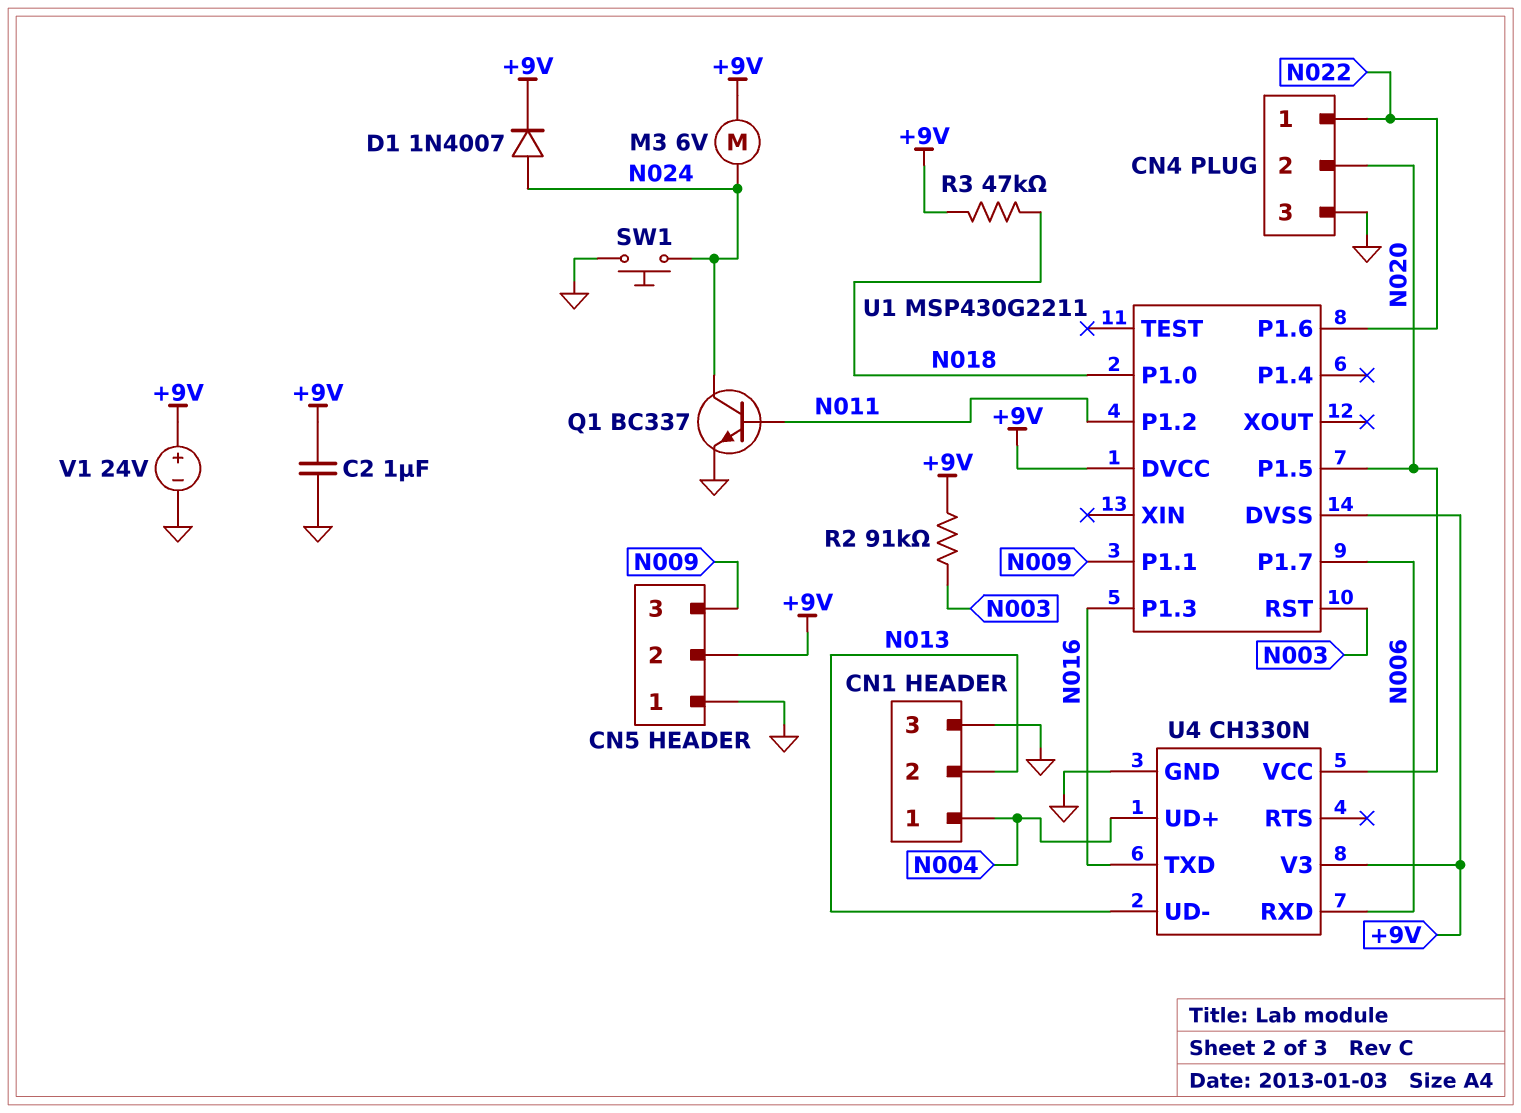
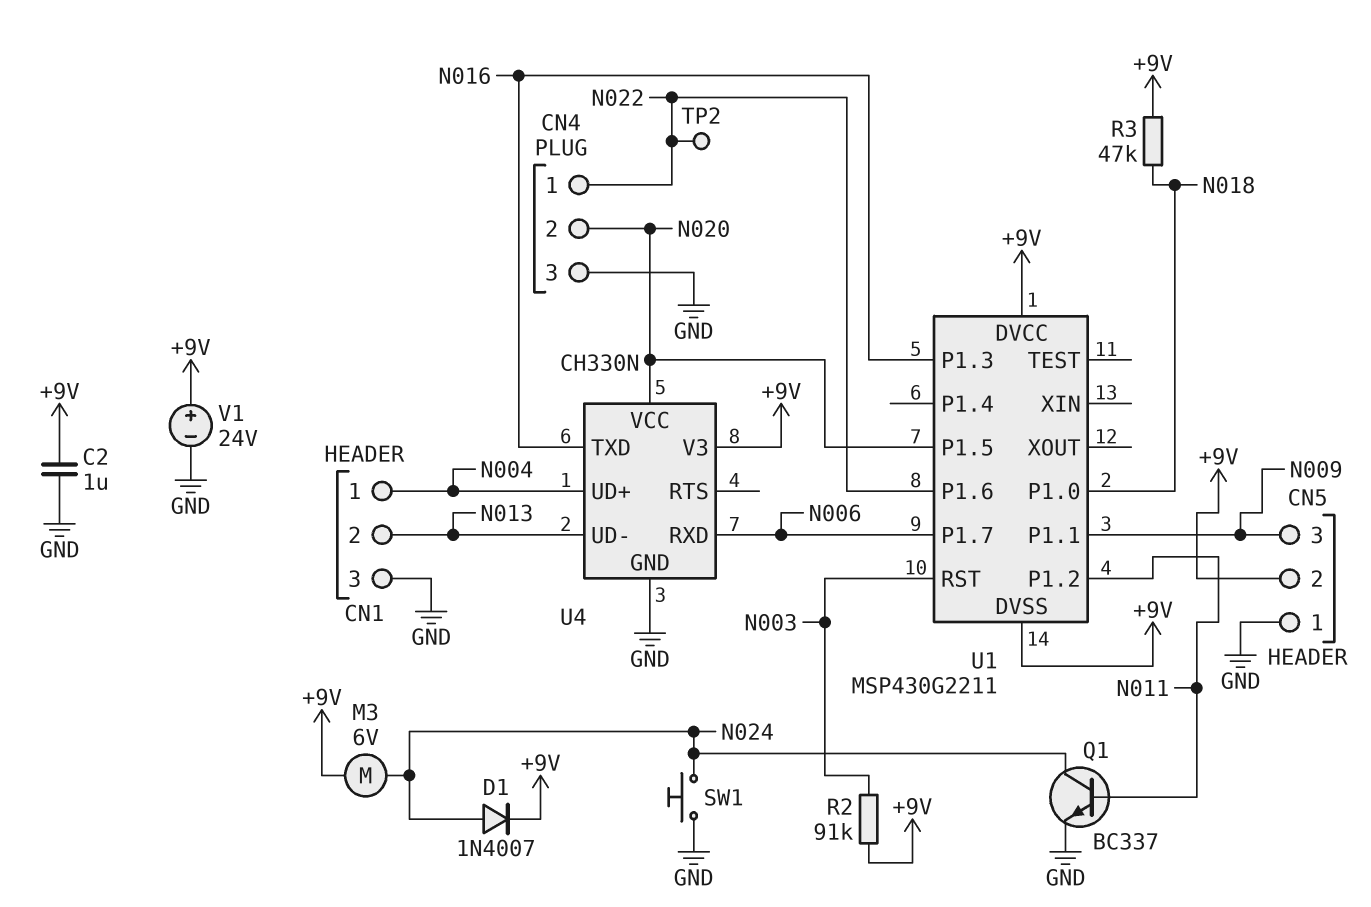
TP2: none -> test point (N022)

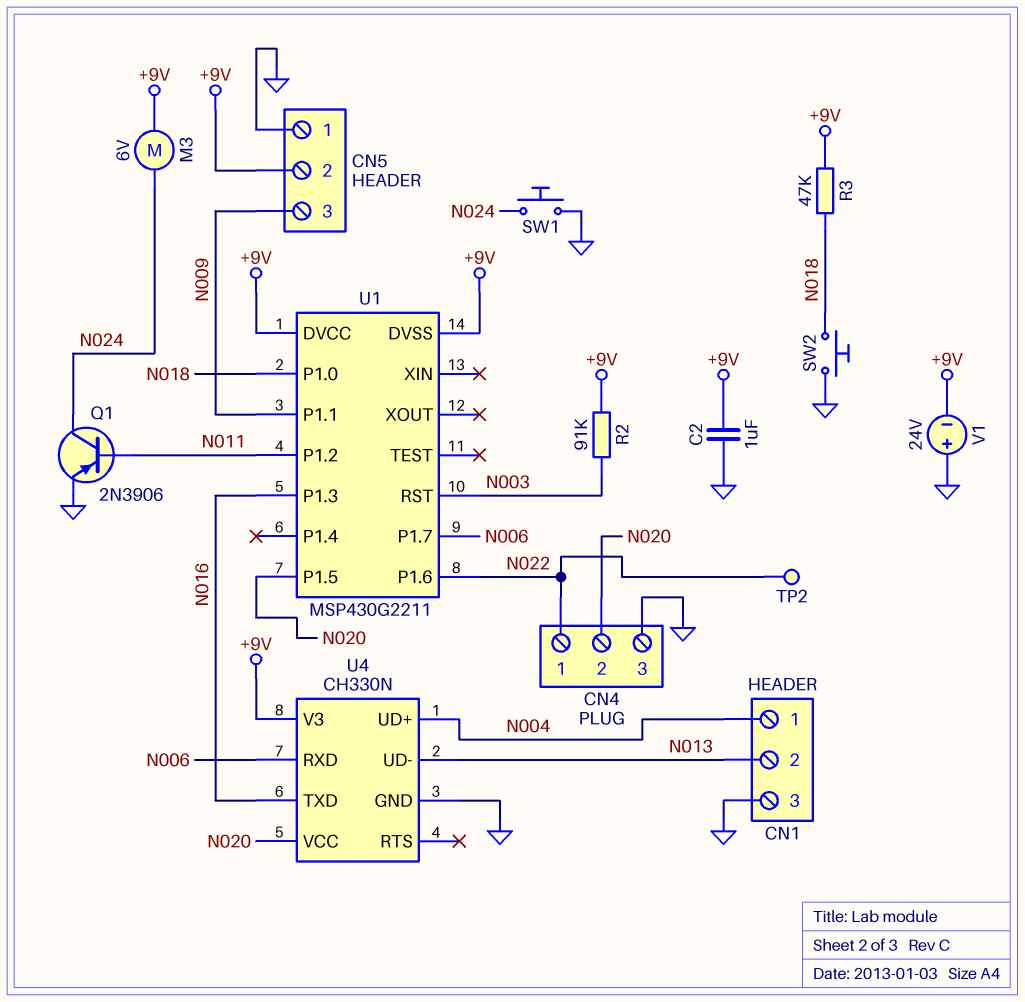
D1: diode 1N4007 (A N024, K +9V) -> none
Q1: NPN BC337 (B N011, C N024, E GND) -> PNP 2N3906 (B N011, C N024, E GND)
SW2: none -> button (GND, N018)
V1: 24V (plus +9V, minus GND) -> 24V (plus GND, minus +9V)

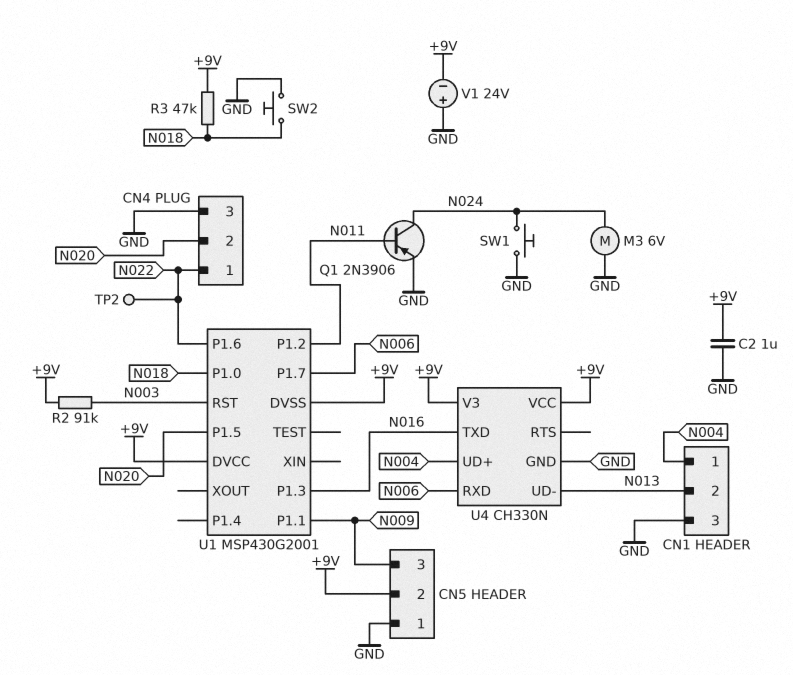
M3: motor 6V (+9V, N024) -> motor 6V (GND, N024)
U1: MSP430G2211 -> MSP430G2001
U4 pin VCC: N020 -> +9V

